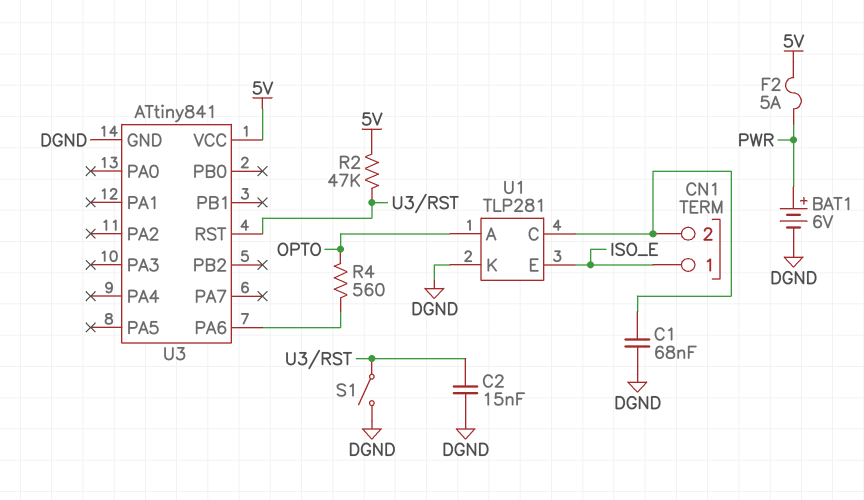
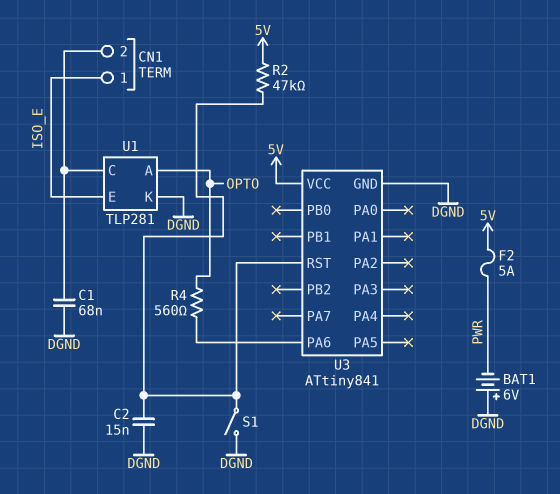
BAT1: 6V (plus PWR, minus DGND) -> 6V (plus DGND, minus PWR)

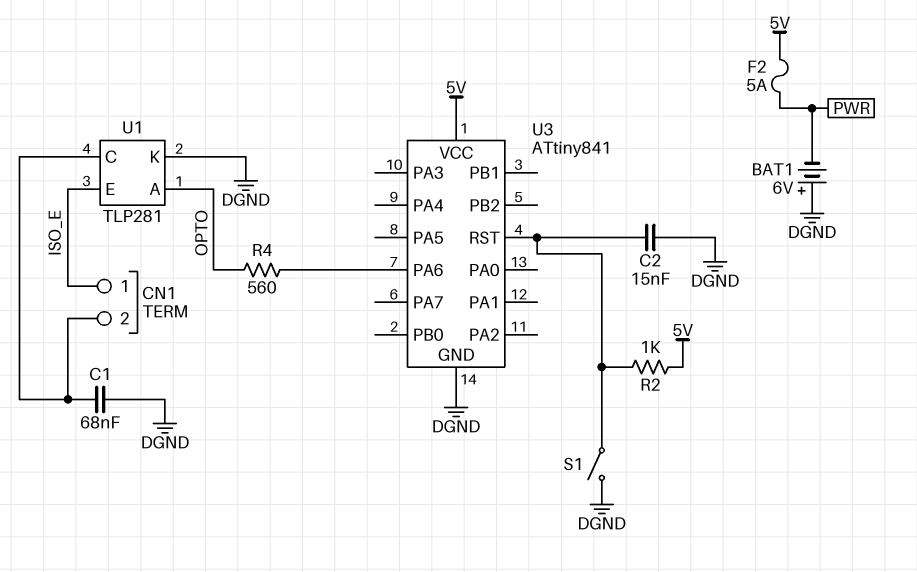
R2: 47k (5V, U3/RST) -> 1k (5V, U3/RST)

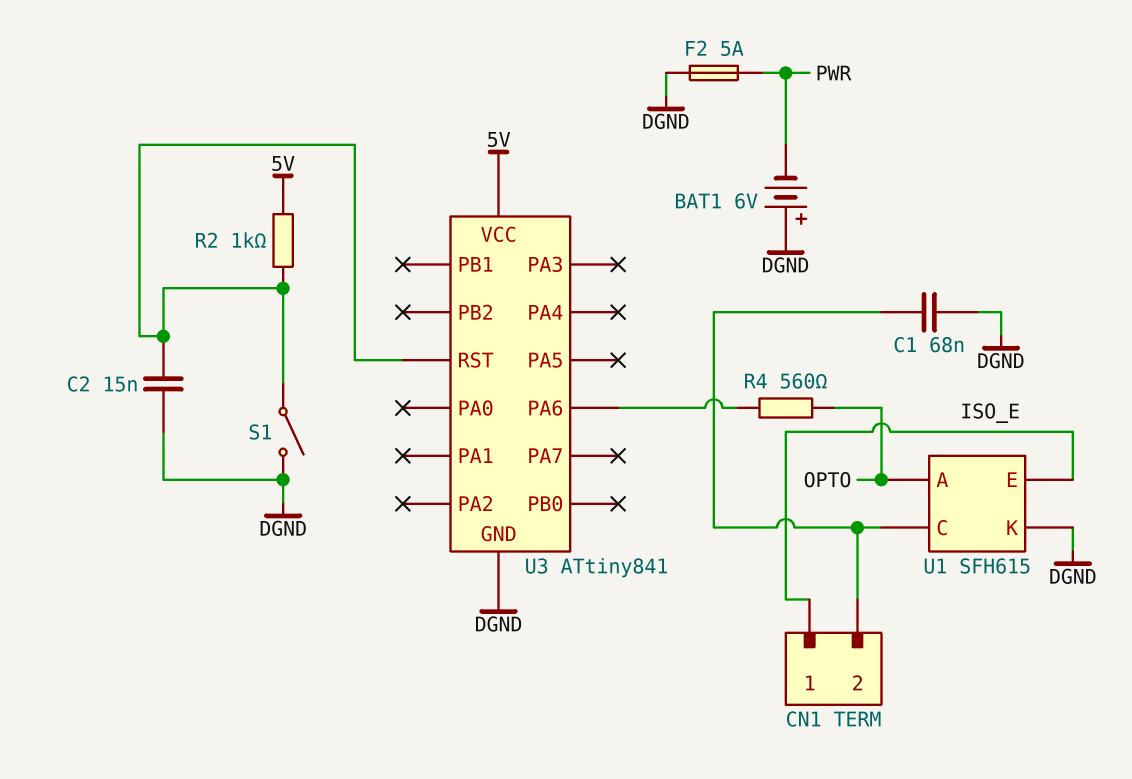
F2: 5A (5V, PWR) -> 5A (DGND, PWR)
U1: TLP281 -> SFH615

